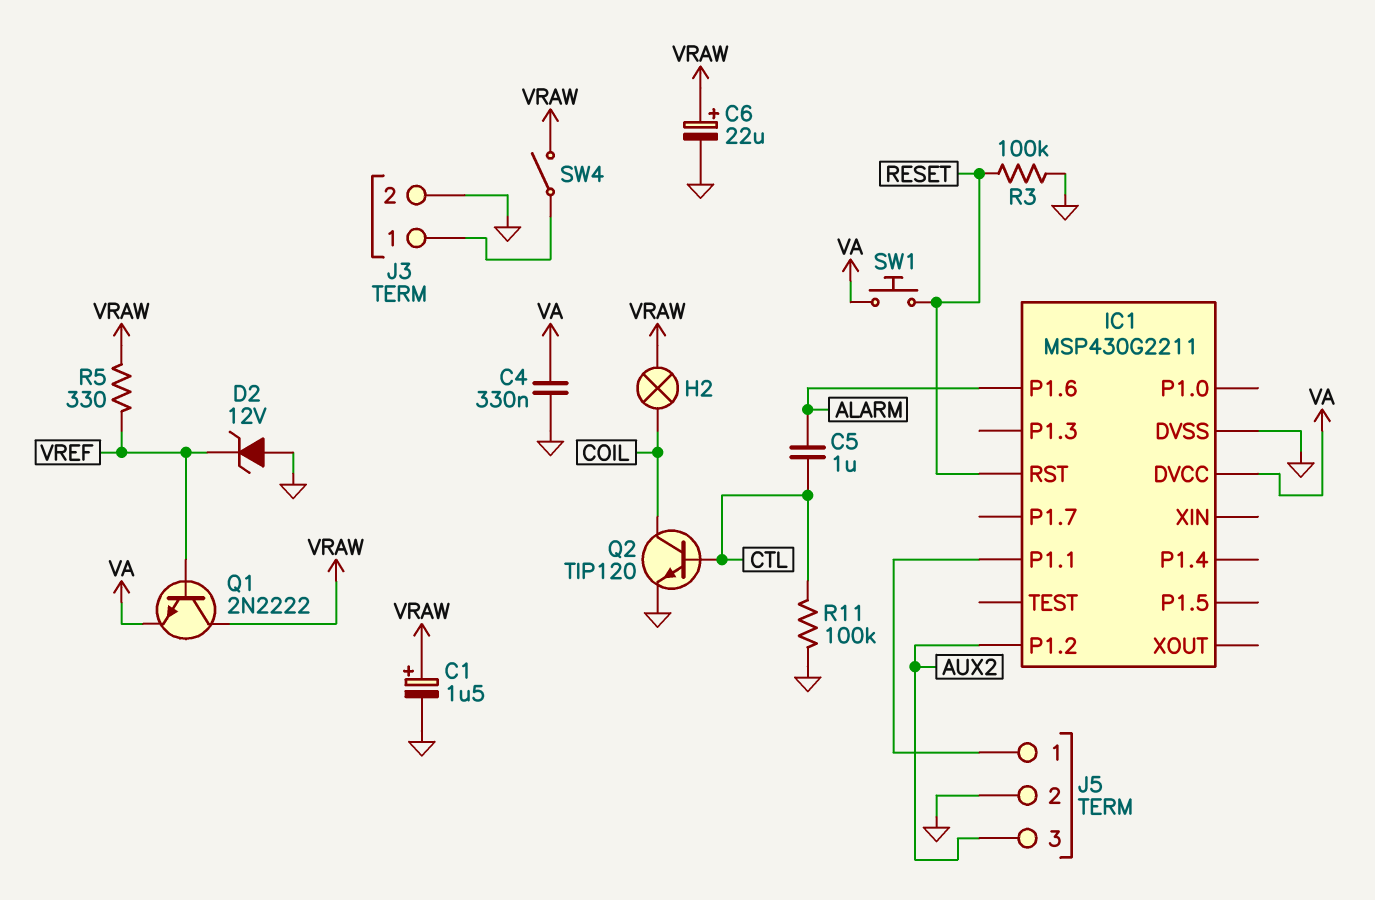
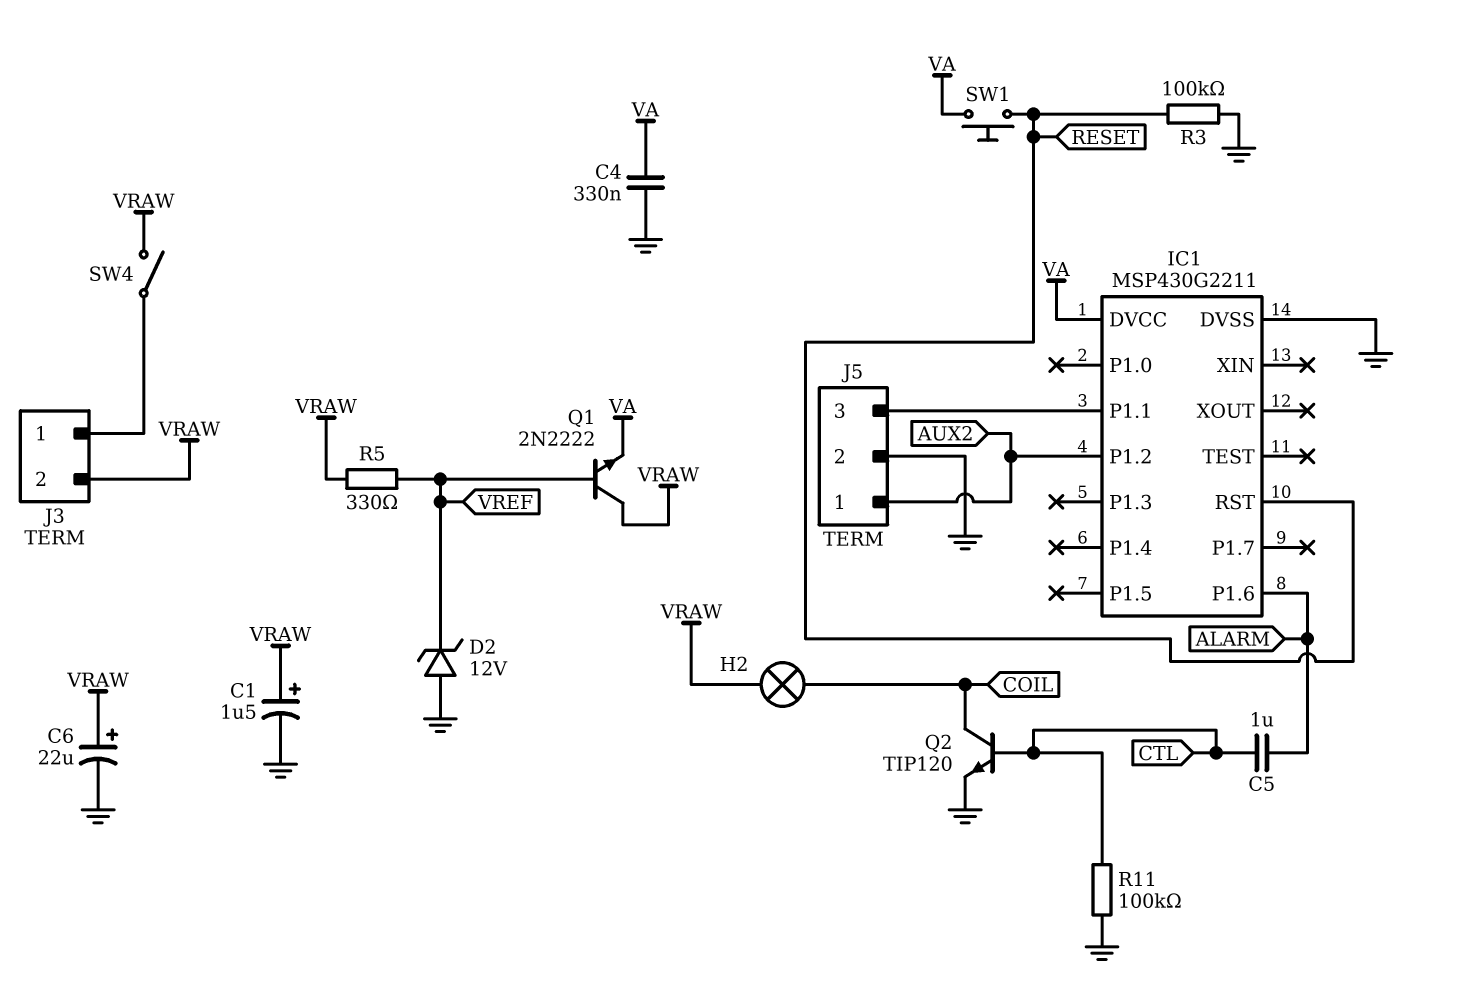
J3 pin 2: GND -> VRAW
J5 pin 1: IC1/P1.1 -> AUX2
J5 pin 3: AUX2 -> IC1/P1.1

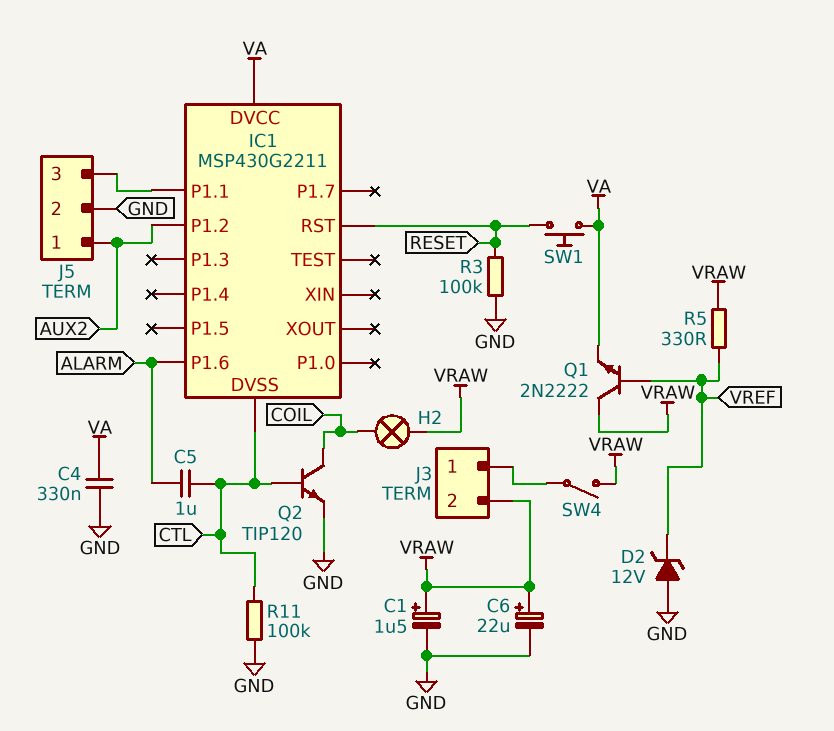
IC1 pin DVSS: GND -> CTL

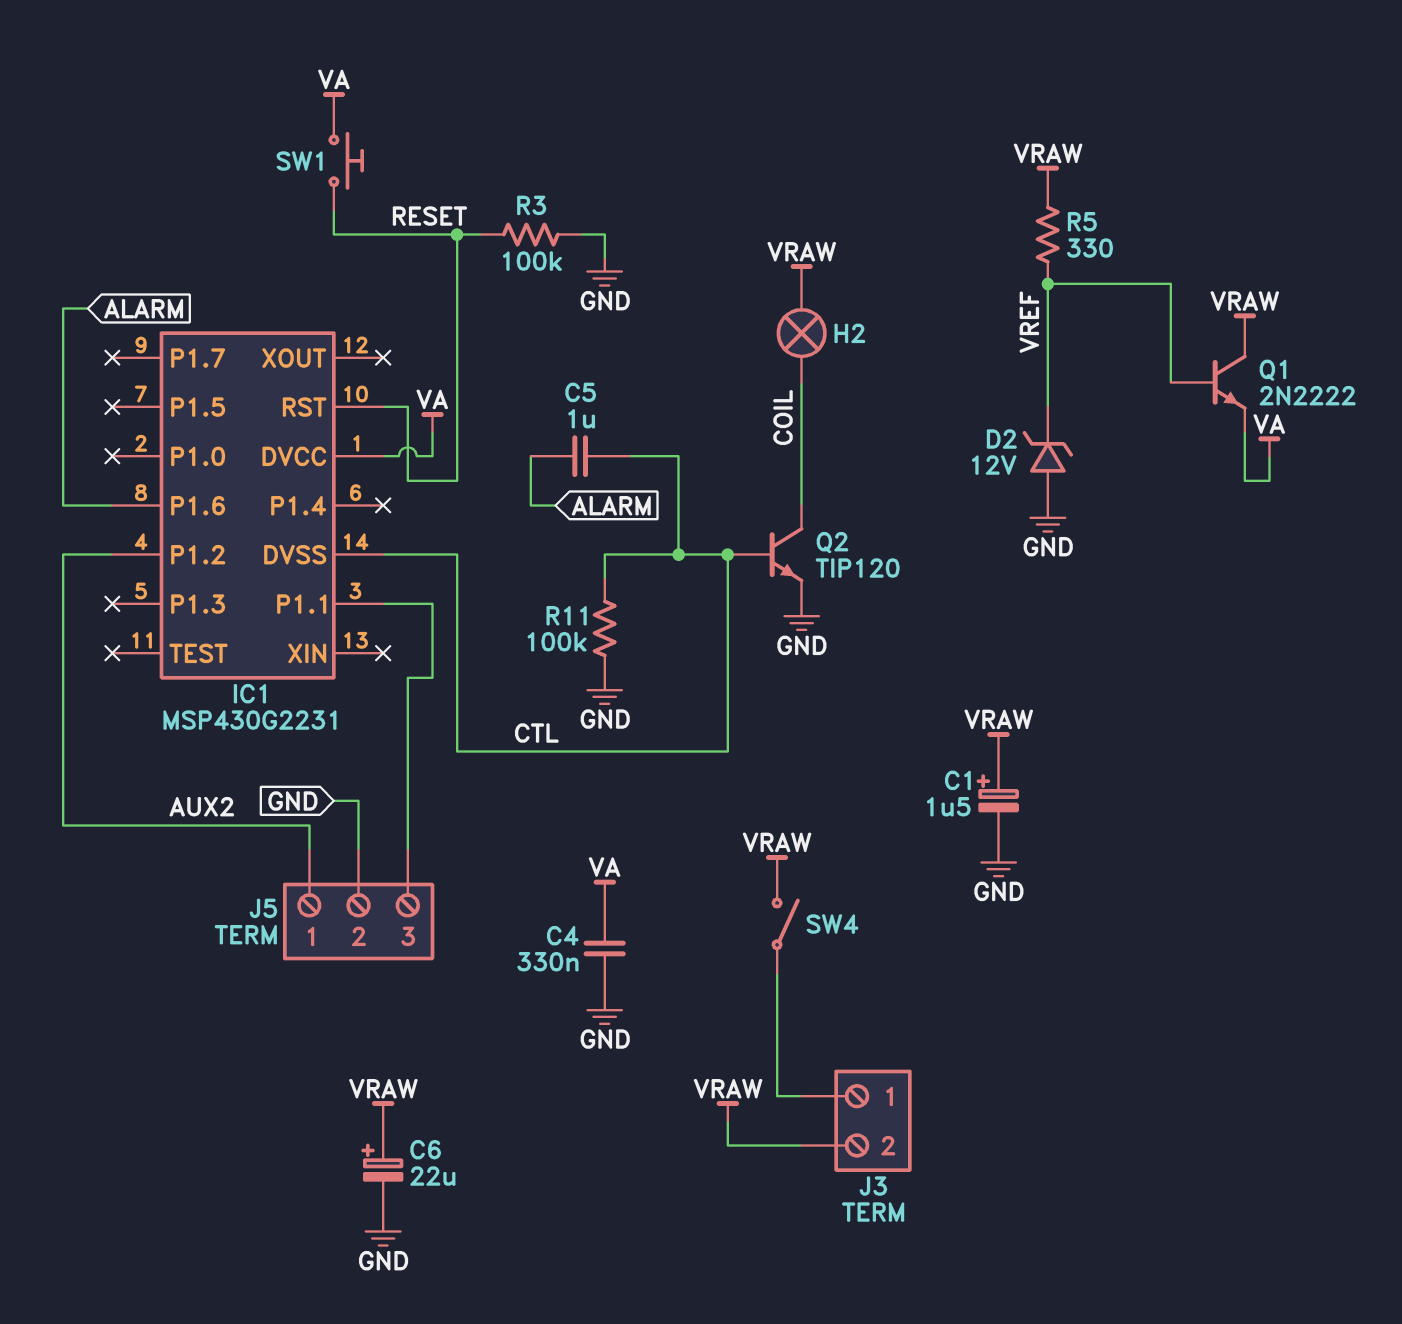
IC1: MSP430G2211 -> MSP430G2231

